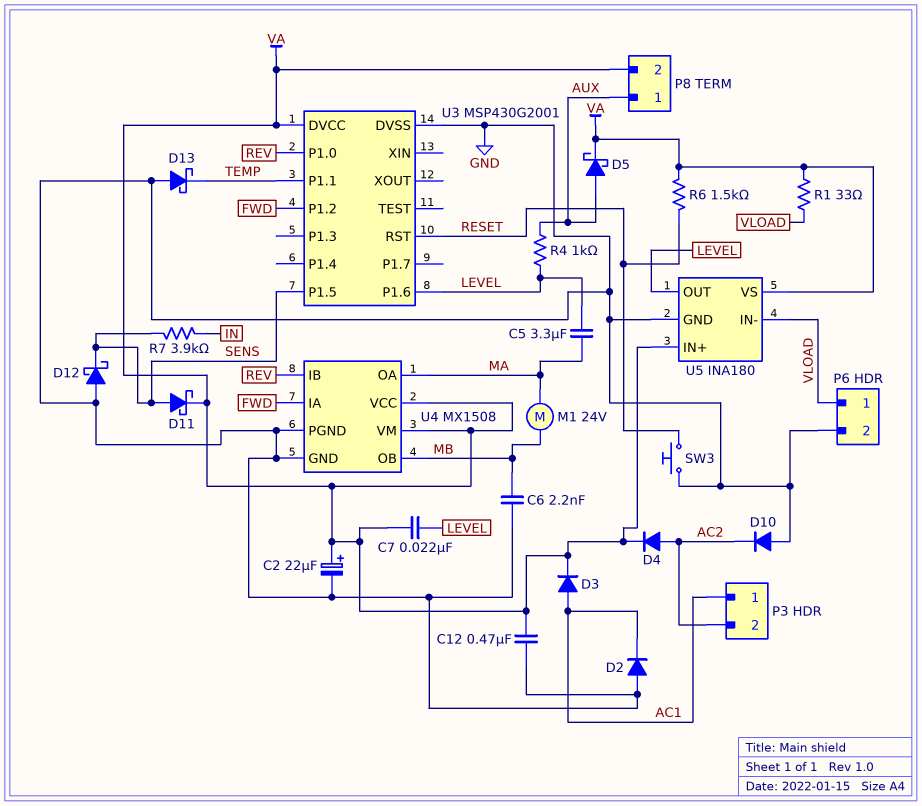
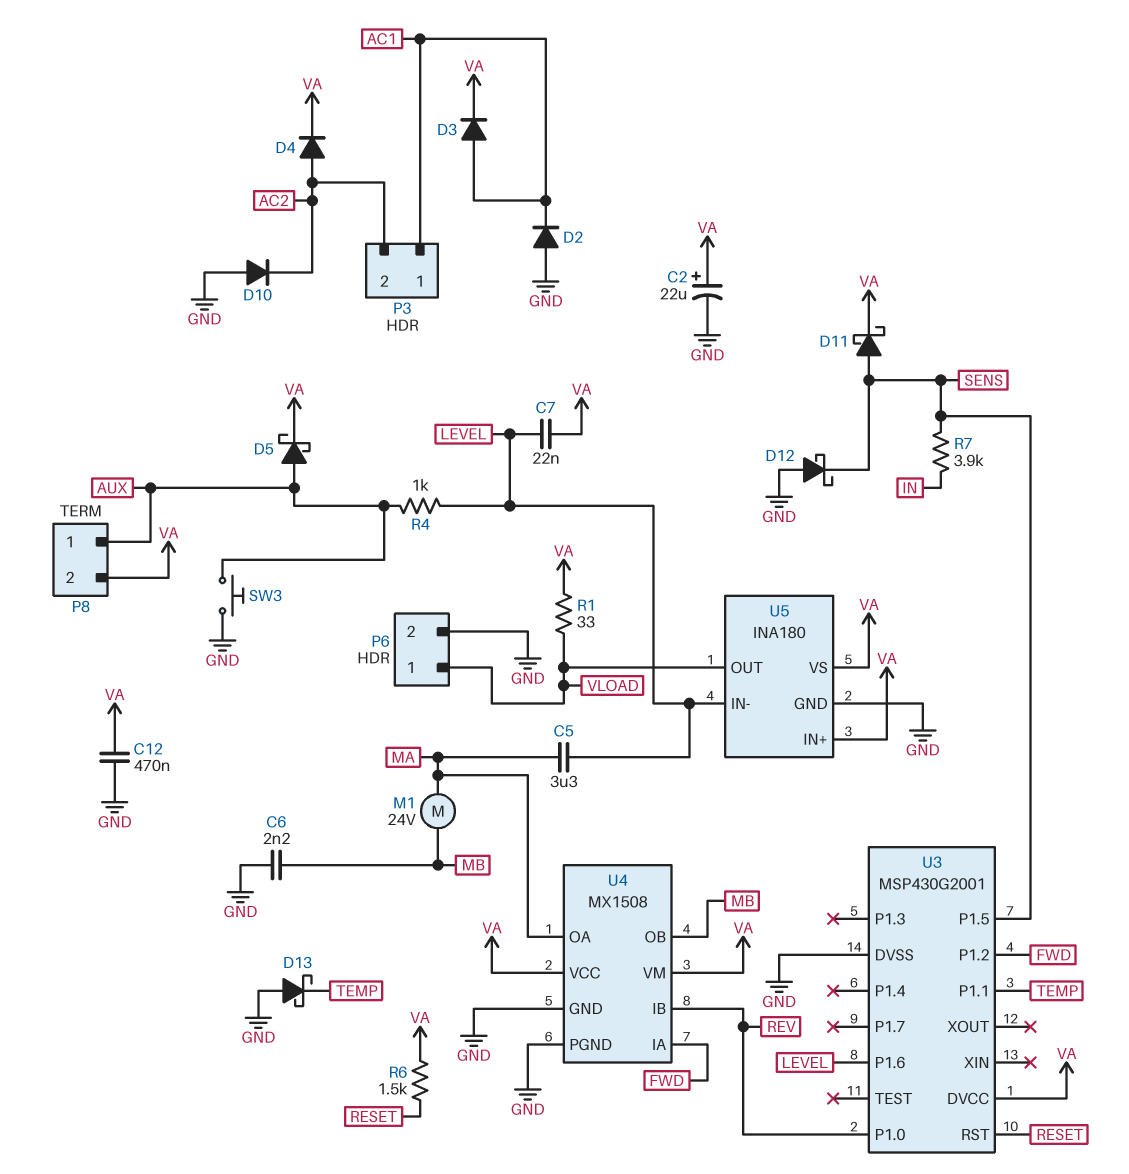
SW3: button (GND, RESET) -> button (AUX, GND)
U5 pin IN-: VLOAD -> LEVEL
U5 pin OUT: LEVEL -> VLOAD

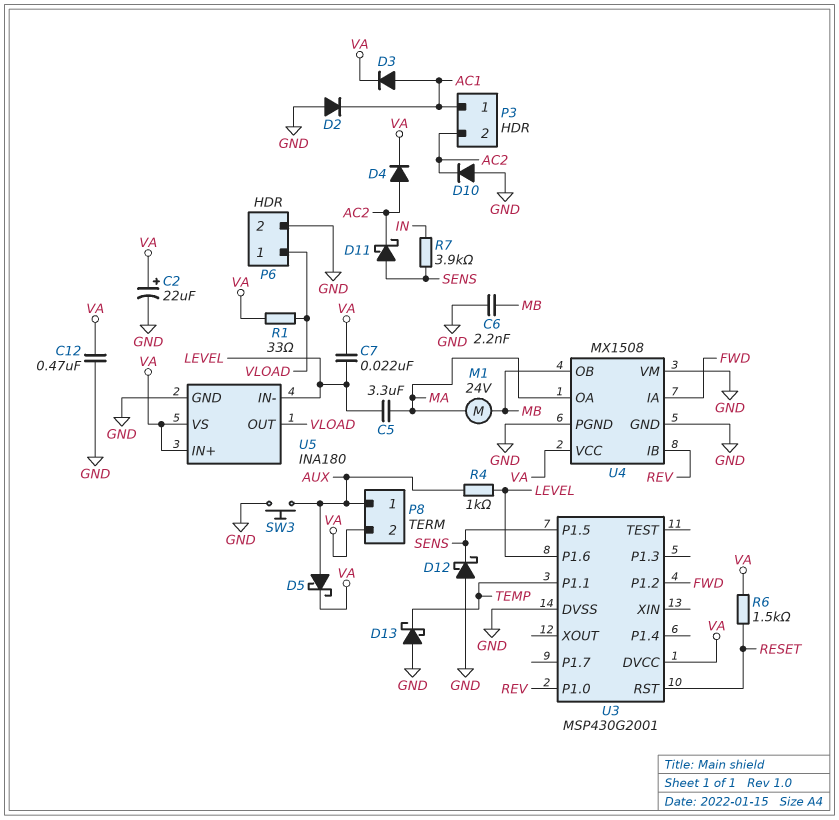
D11: schottky (A SENS, K VA) -> schottky (A SENS, K AC2)
U4 pin VM: VA -> GND

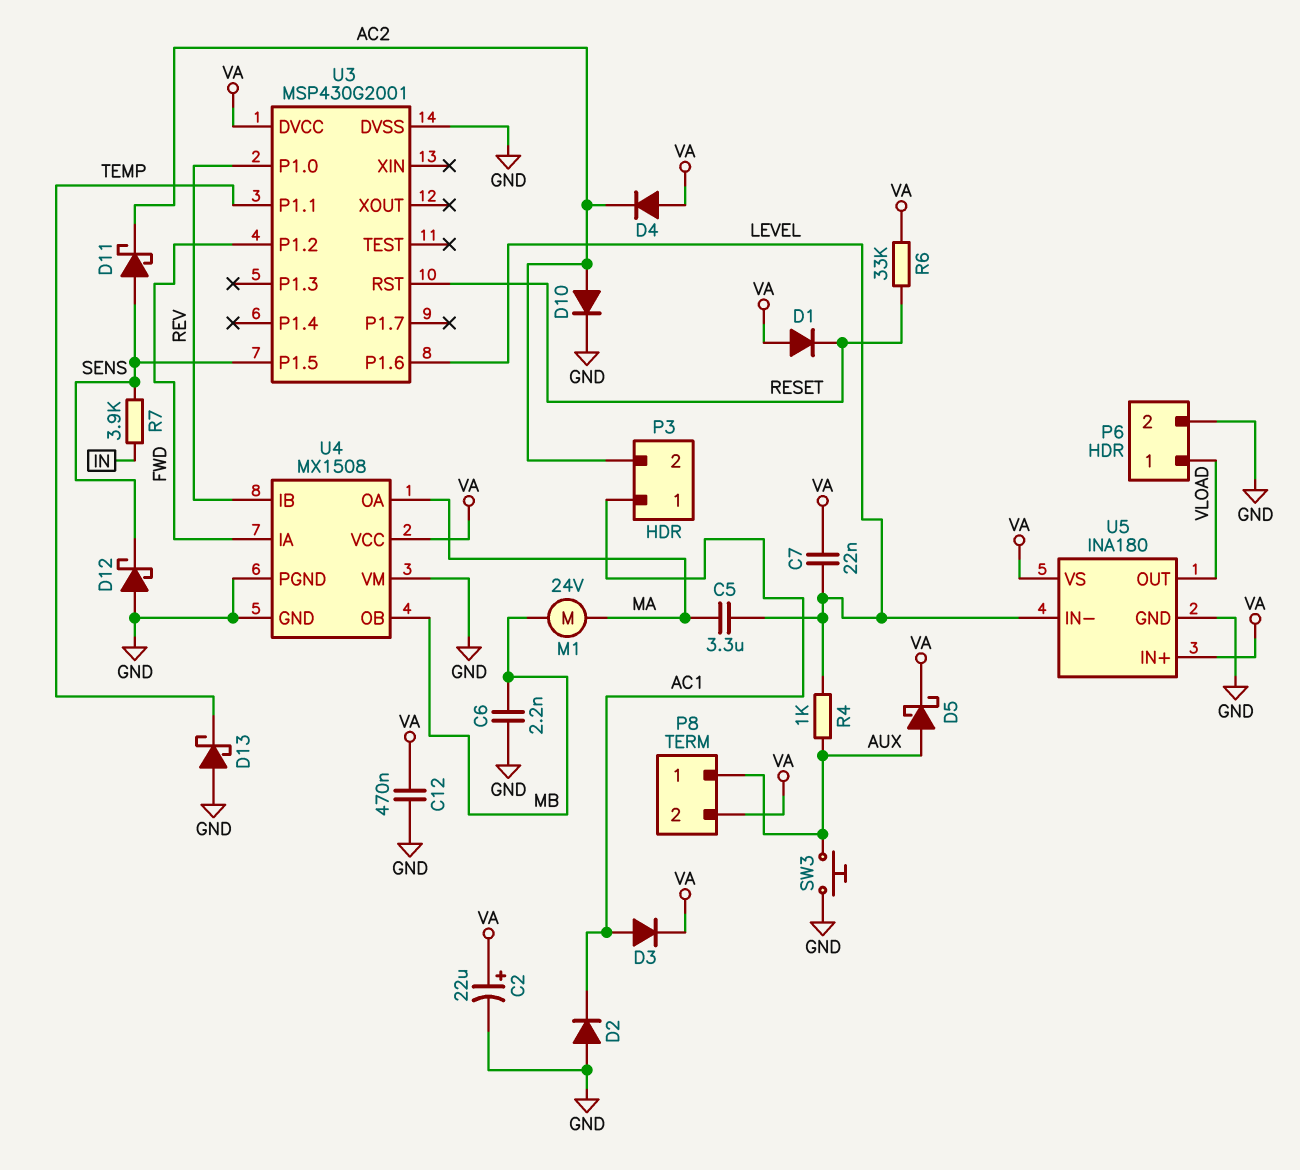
D1: none -> diode (A VA, K RESET)
D4: diode (A AC2, K VA) -> diode (A VA, K AC2)
D10: diode (A GND, K AC2) -> diode (A AC2, K GND)
R1: 33 (VA, VLOAD) -> none
R6: 1.5k (RESET, VA) -> 33k (RESET, VA)

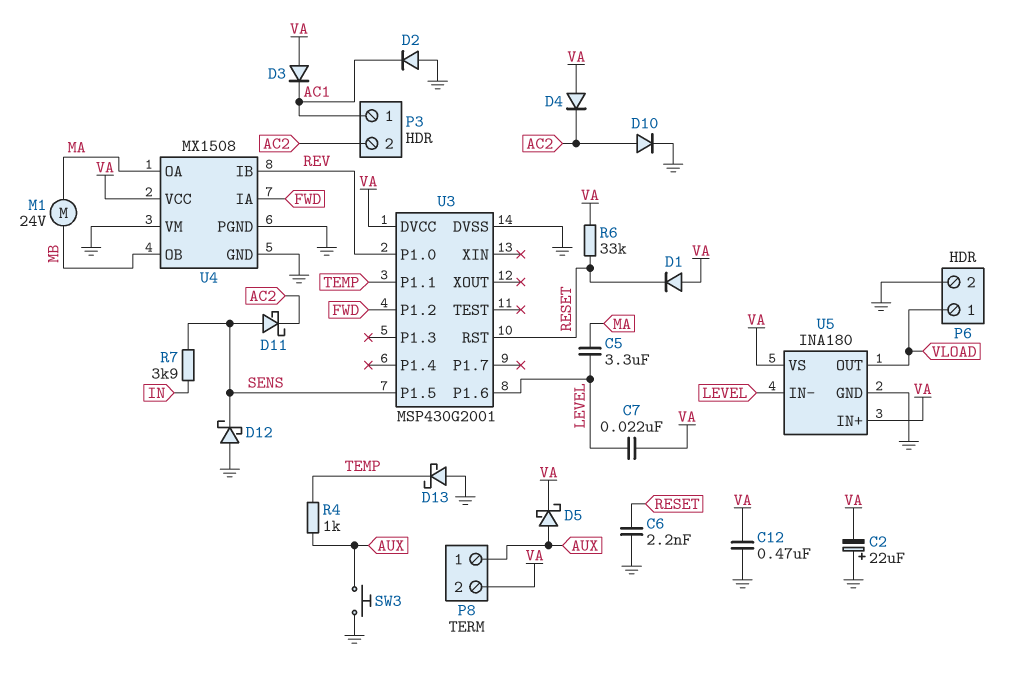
C2: 22uF (plus VA, minus GND) -> 22uF (plus GND, minus VA)
C6: 2.2nF (GND, MB) -> 2.2nF (GND, RESET)
D3: diode (A AC1, K VA) -> diode (A VA, K AC1)
R4: 1k (AUX, LEVEL) -> 1k (AUX, TEMP)

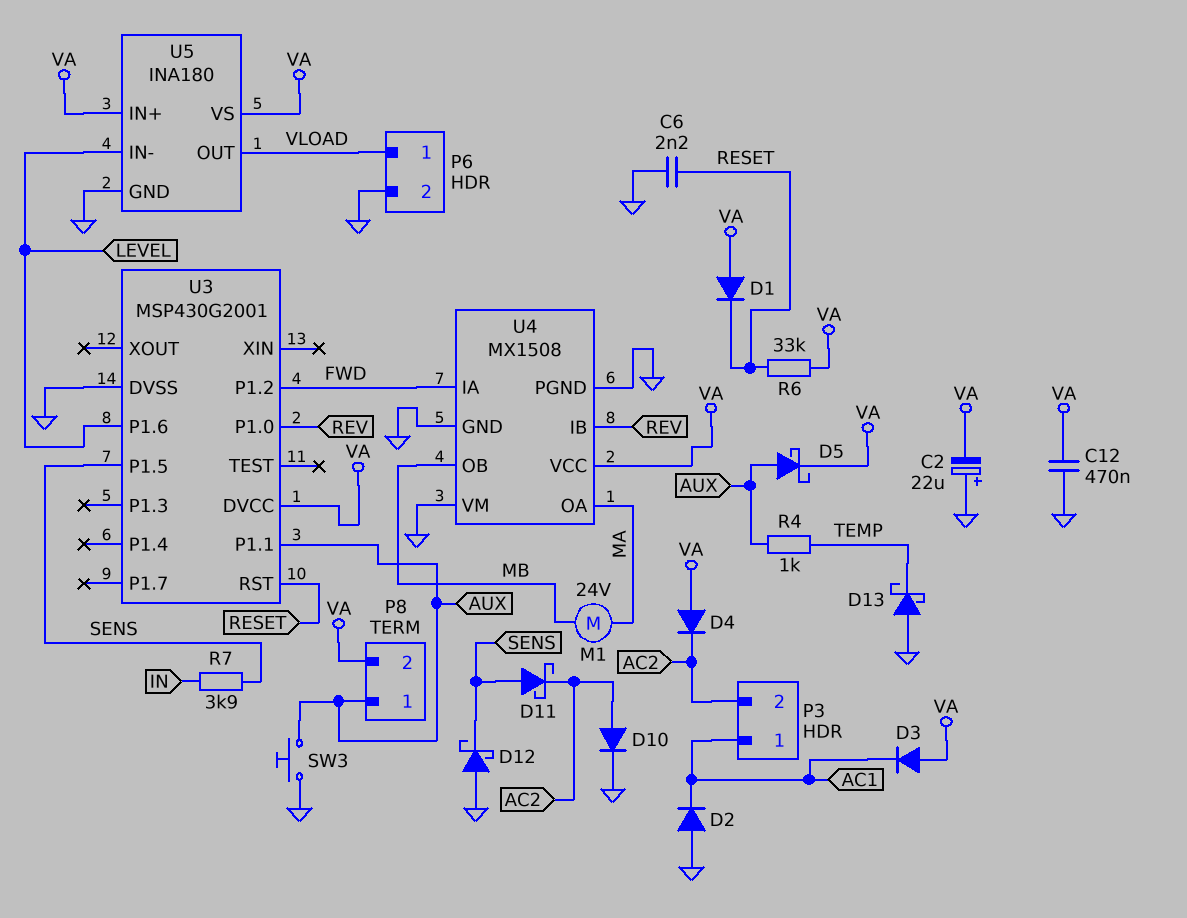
C5: 3.3uF (LEVEL, MA) -> none
C7: 22nF (LEVEL, VA) -> none
U3 pin P1.1: TEMP -> AUX

